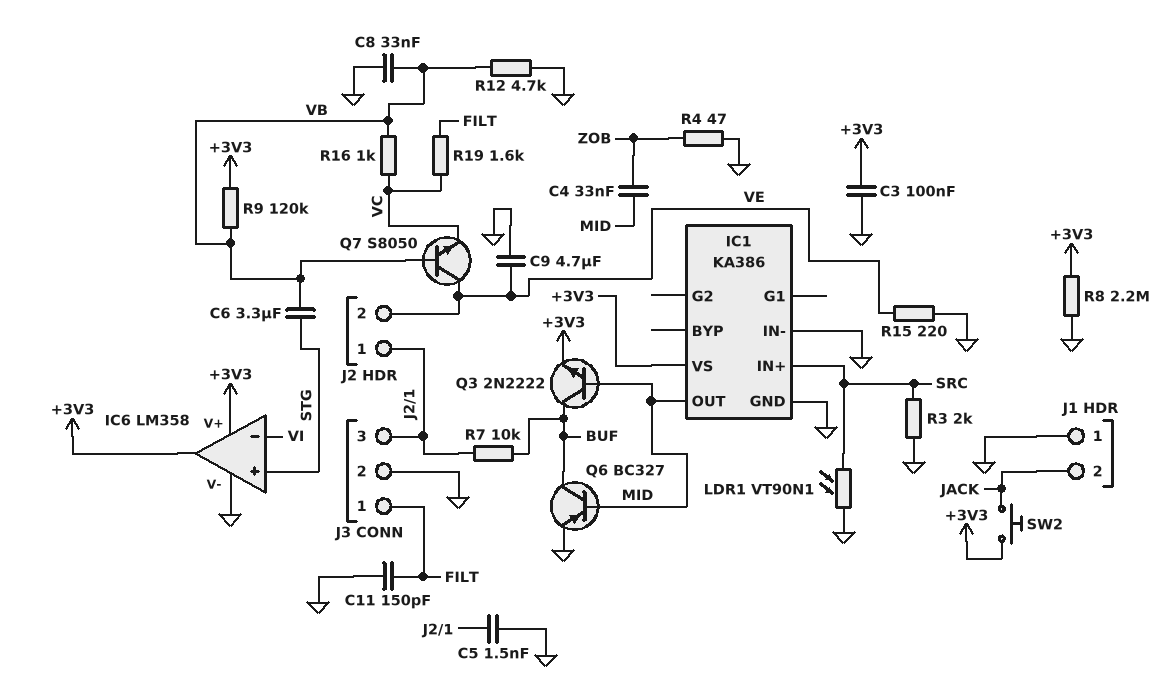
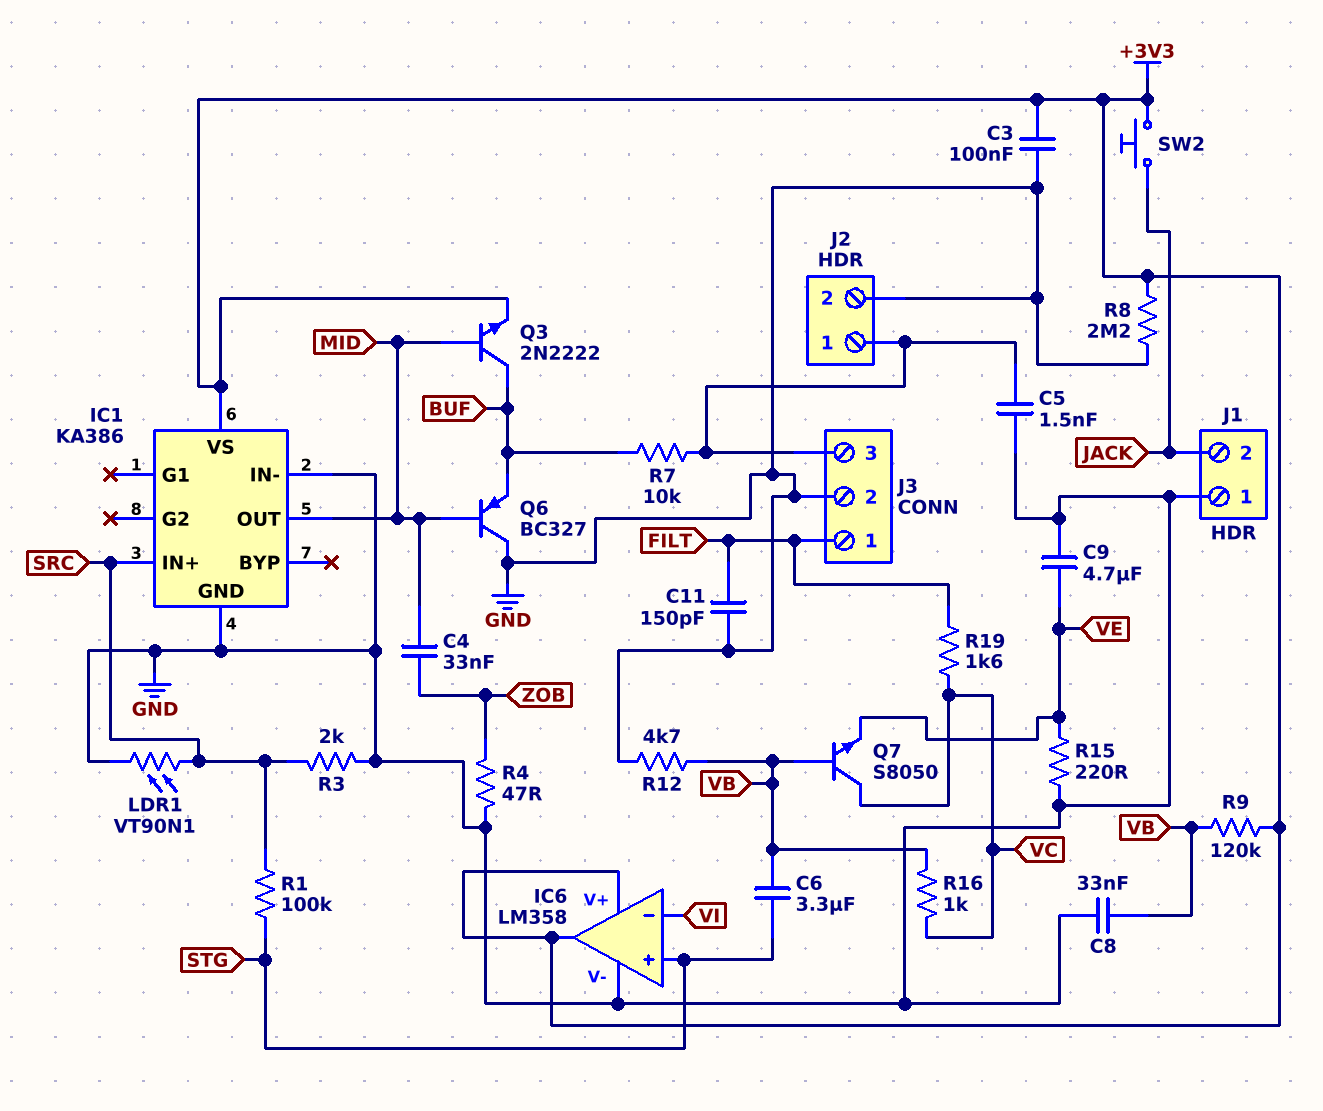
J2 pin 2: VE -> GND
Q6: PNP BC327 (B MID, C BUF, E GND) -> PNP BC327 (B MID, C GND, E BUF)
Q7: NPN S8050 (B VB, C VE, E VC) -> NPN S8050 (B VB, C VC, E VE)
R1: none -> 100k (SRC, STG)

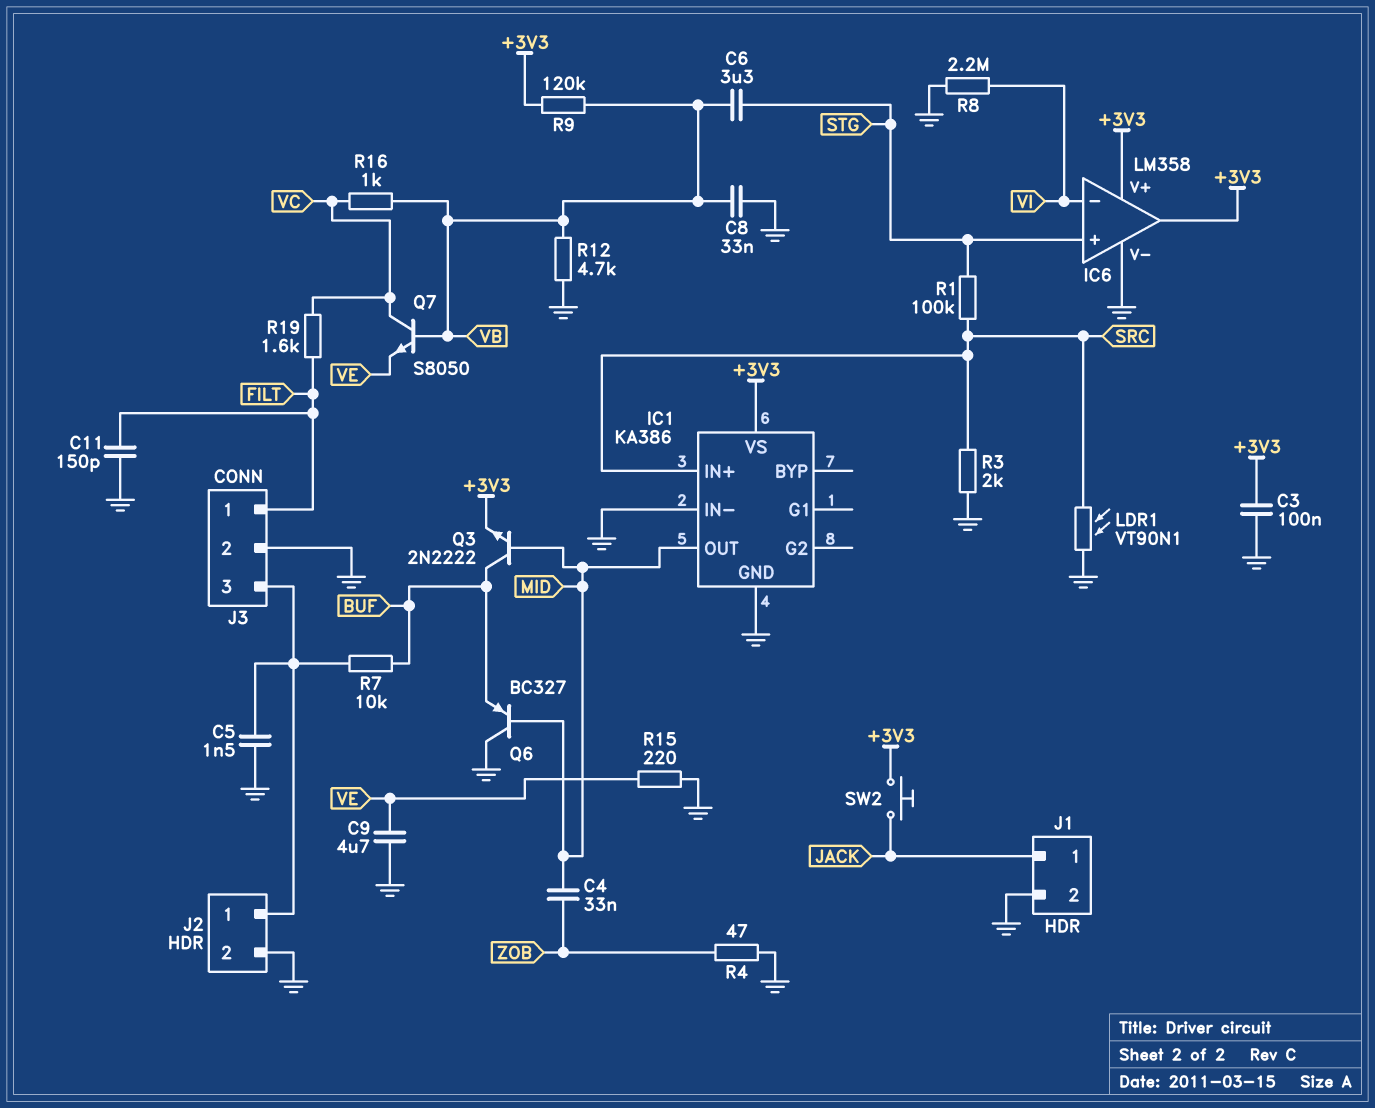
J1 pin 1: GND -> JACK
J1 pin 2: JACK -> GND
R8: 2.2M (+3V3, GND) -> 2.2M (GND, VI)

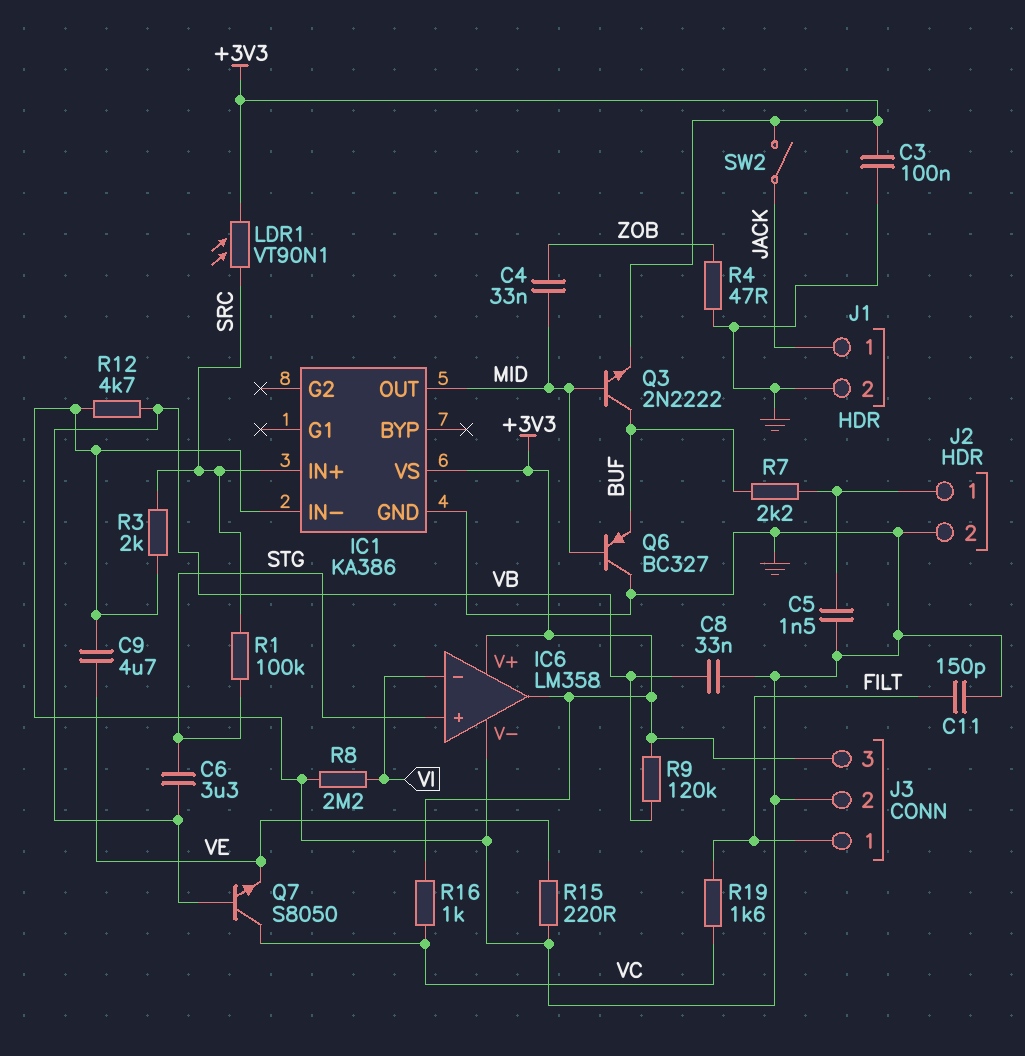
J3 pin 3: J2/1 -> +3V3
LDR1: VT90N1 (GND, SRC) -> VT90N1 (+3V3, SRC)
R7: 10k (BUF, J2/1) -> 2.2k (BUF, J2/1)
R16: 1k (VB, VC) -> 1k (+3V3, VC)
SW2: button (+3V3, JACK) -> switch (+3V3, JACK)

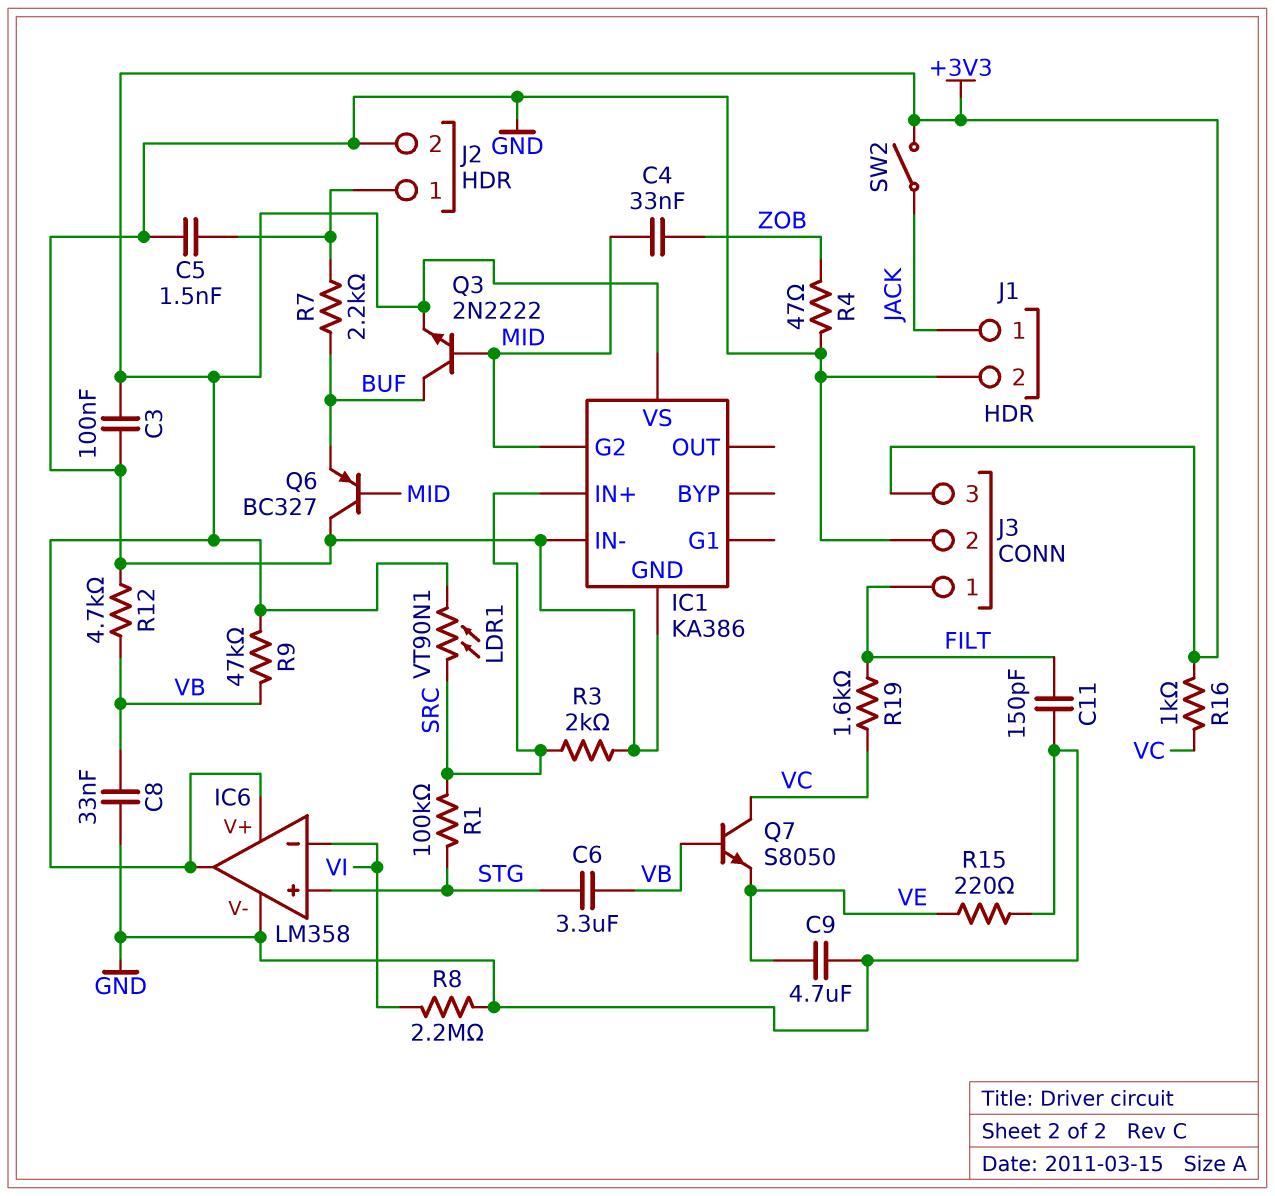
IC1 pin G2: none -> MID
IC1 pin OUT: MID -> none
R9: 120k (+3V3, VB) -> 47k (+3V3, VB)

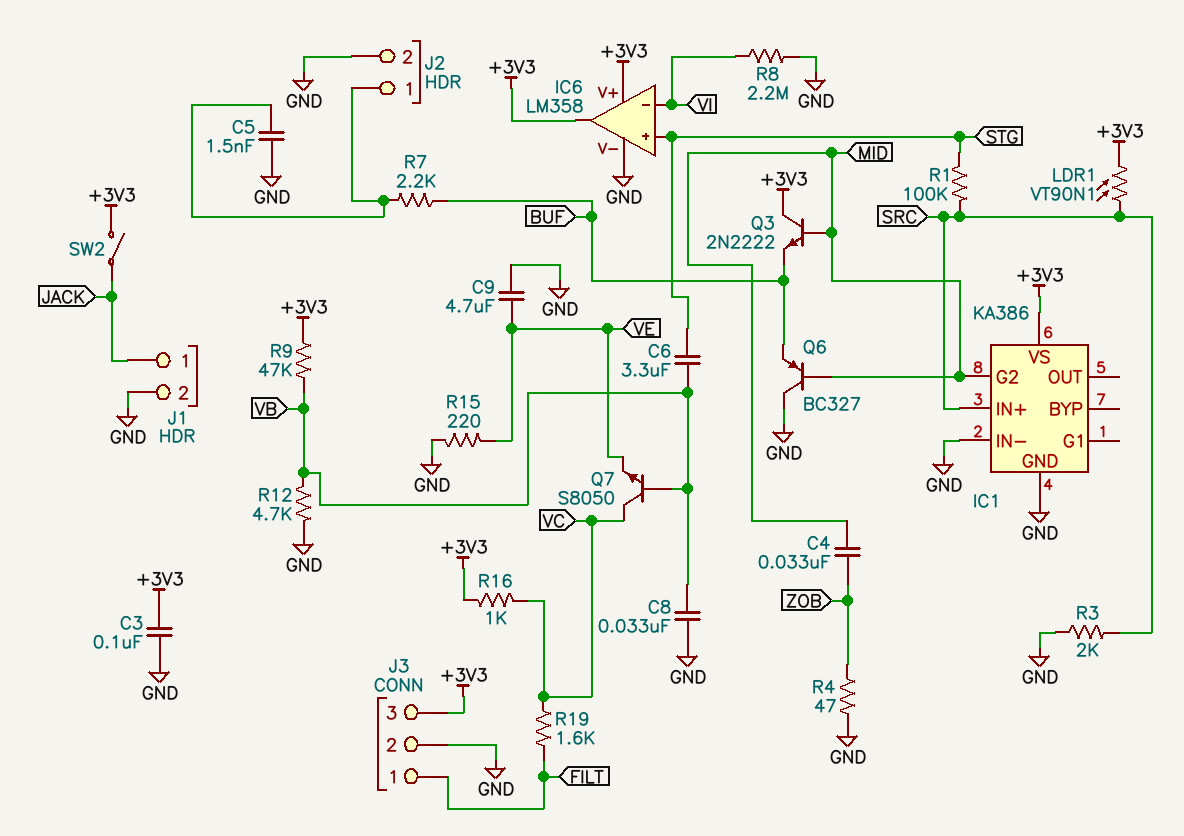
C11: 150pF (FILT, GND) -> none
Q3: NPN 2N2222 (B MID, C BUF, E +3V3) -> NPN 2N2222 (B MID, C +3V3, E BUF)

